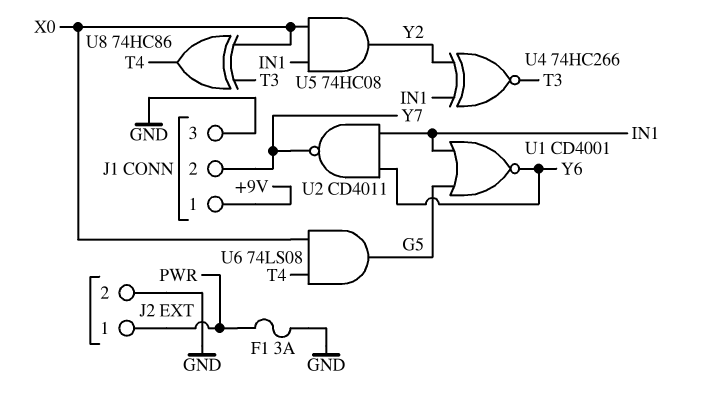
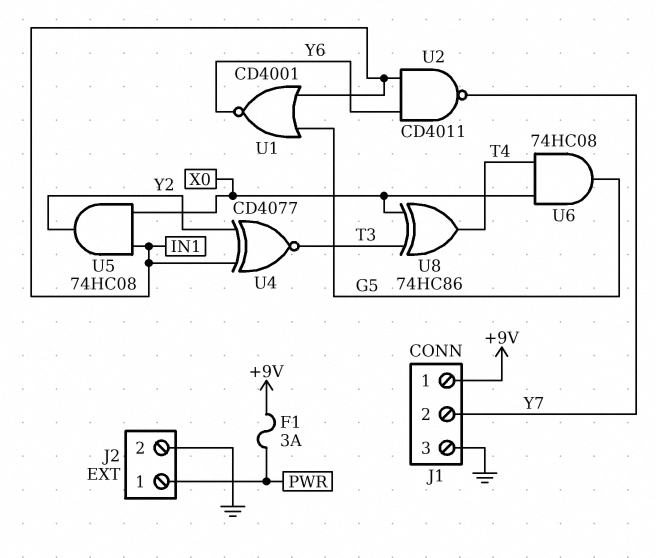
F1: 3A (GND, PWR) -> 3A (+9V, PWR)
U4: XNOR 74HC266 (in IN1, in Y2, out T3) -> XNOR CD4077 (in IN1, in Y2, out T3)
U6: AND 74LS08 (in T4, in X0, out G5) -> AND 74HC08 (in T4, in X0, out G5)

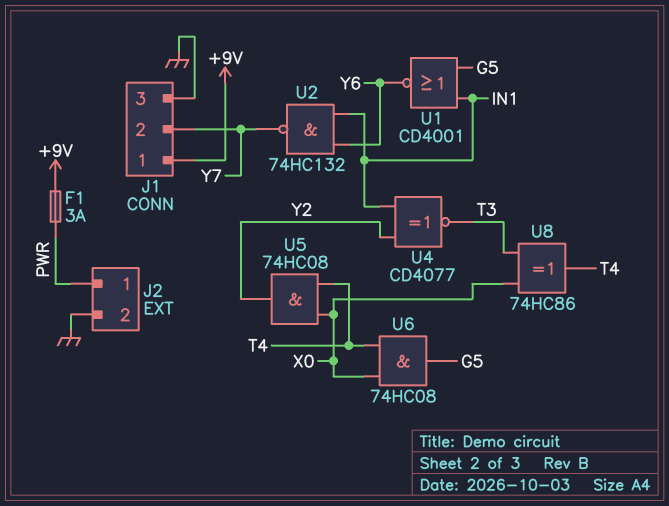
U2: NAND CD4011 (in IN1, in Y6, out Y7) -> NAND 74HC132 (in IN1, in Y6, out Y7)
U5: AND 74HC08 (in IN1, in X0, out Y2) -> AND 74HC08 (in T4, in X0, out Y2)

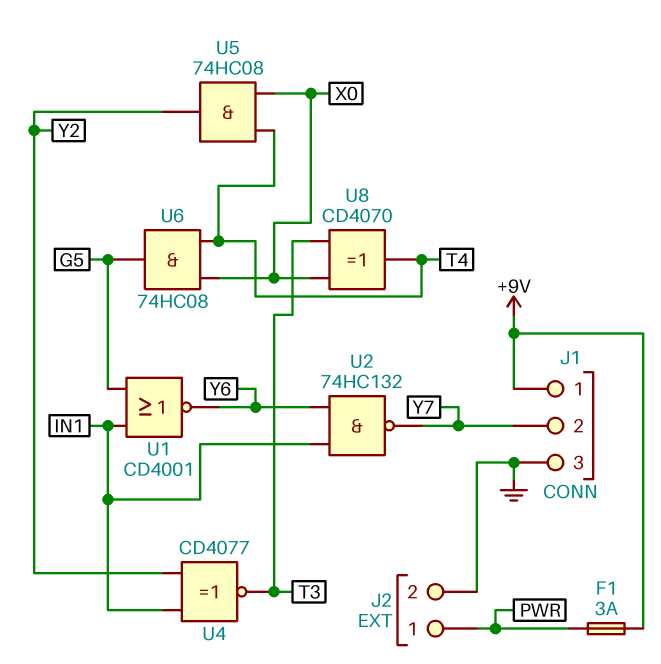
U8: XOR 74HC86 (in T3, in X0, out T4) -> XOR CD4070 (in T3, in X0, out T4)

